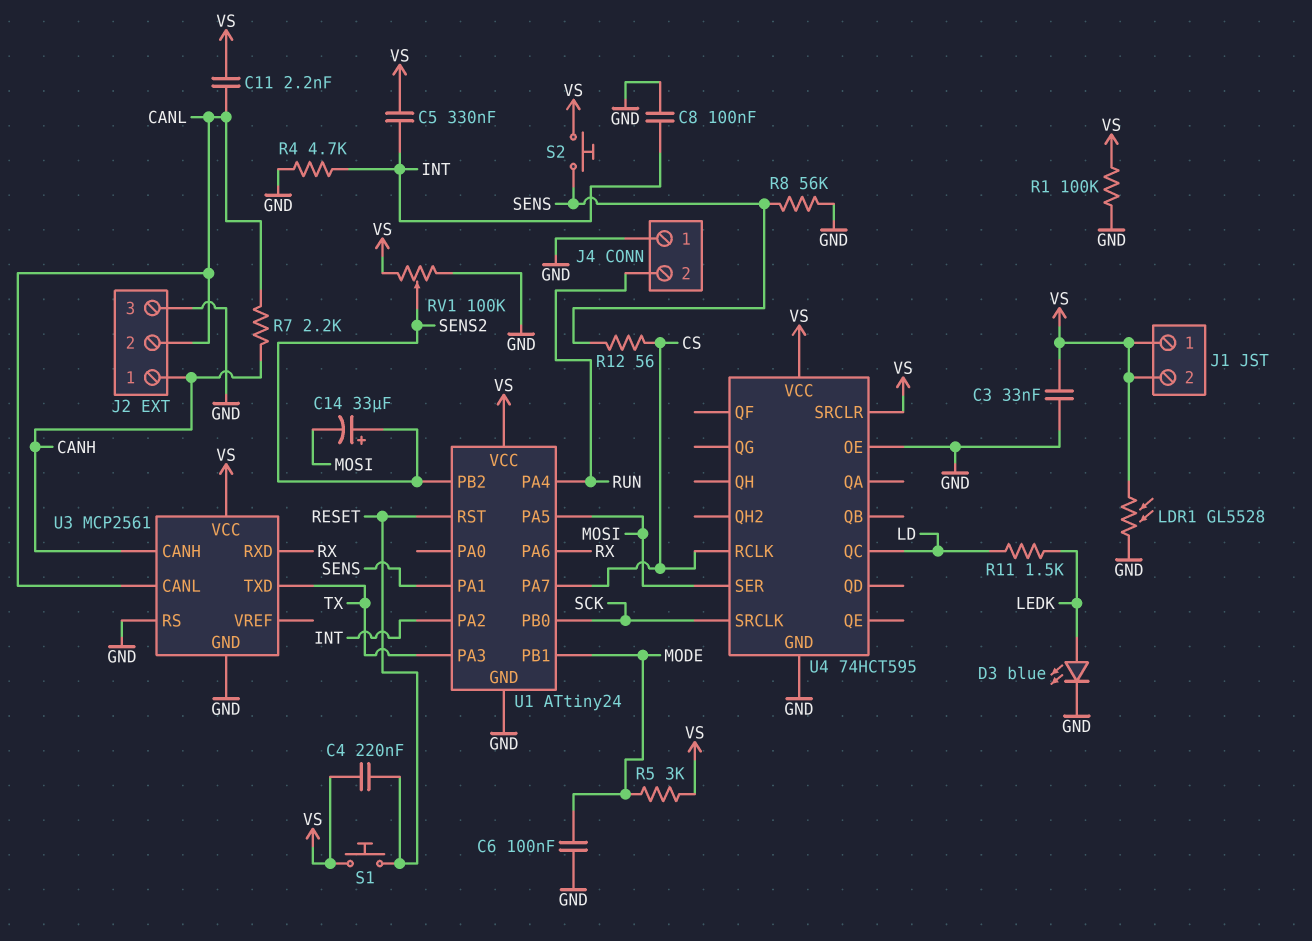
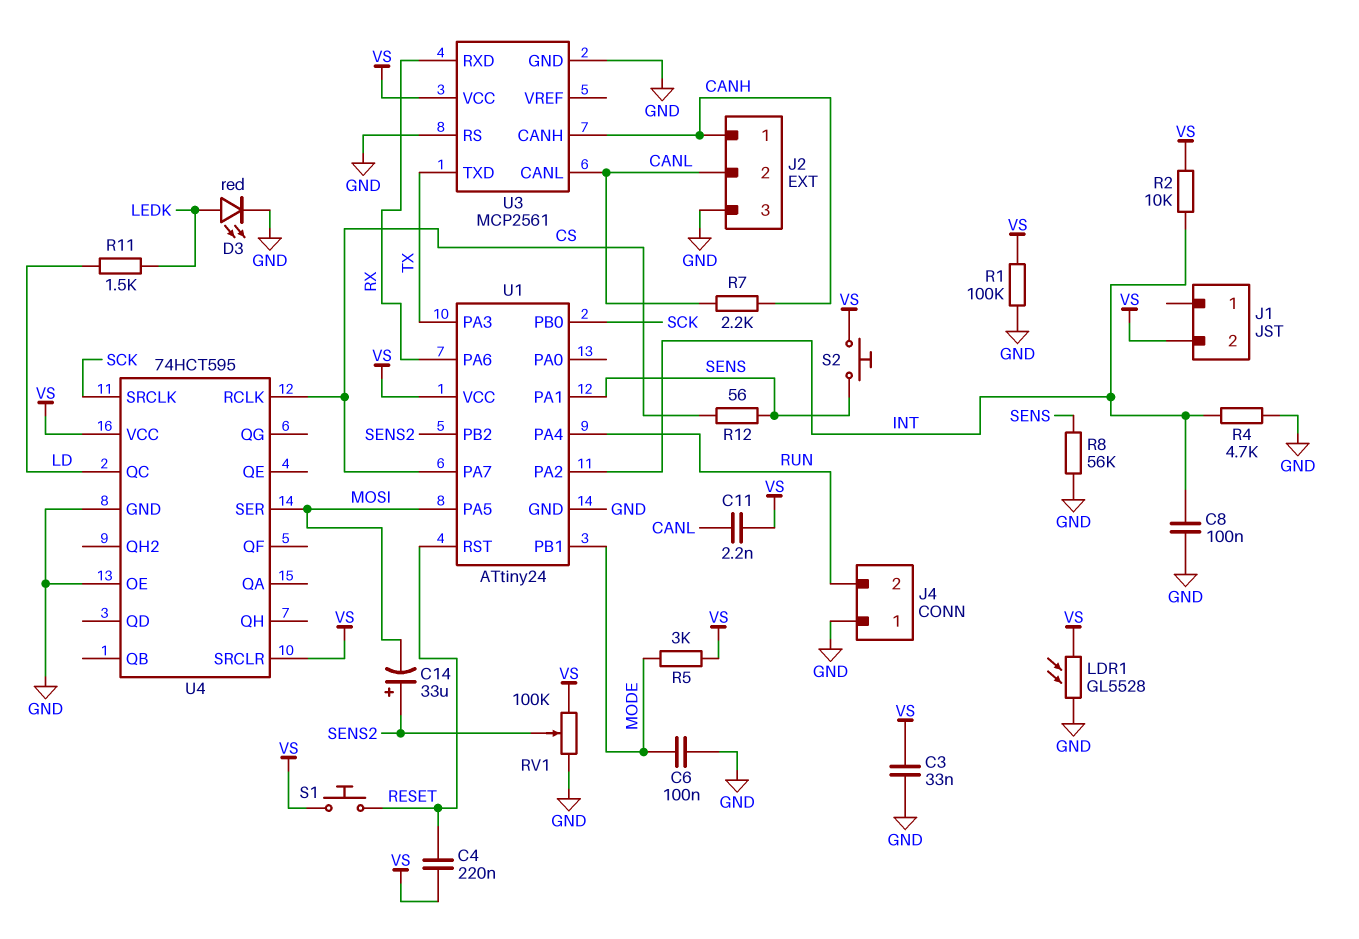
C5: 330nF (INT, VS) -> none
D3: LED blue (A LEDK, K GND) -> LED red (A LEDK, K GND)
J1 pin 1: VS -> none
R2: none -> 10k (INT, VS)

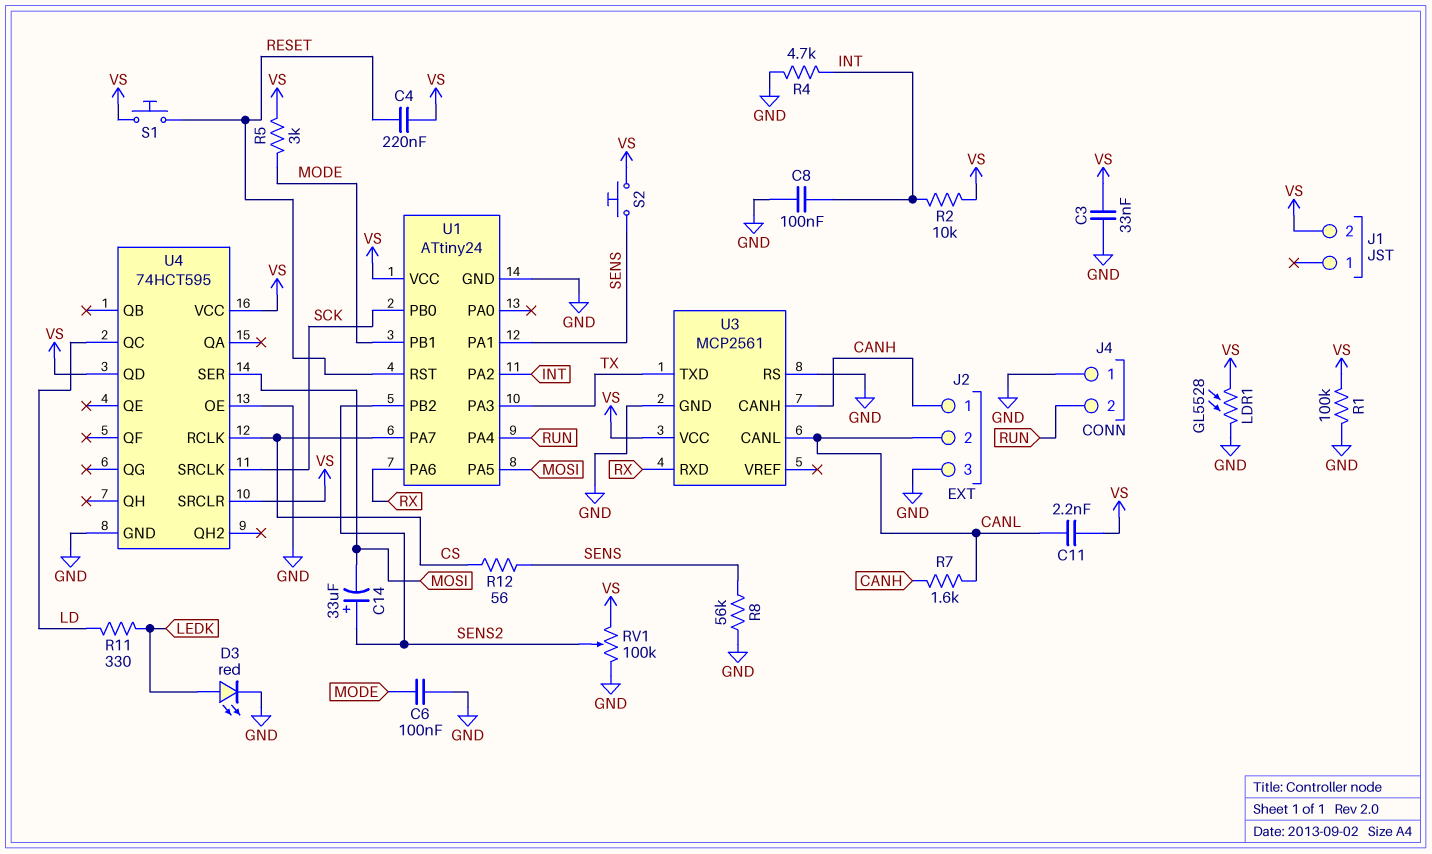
R7: 2.2k (CANH, CANL) -> 1.6k (CANH, CANL)
R11: 1.5k (LD, LEDK) -> 330 (LD, LEDK)
U4 pin QD: none -> VS

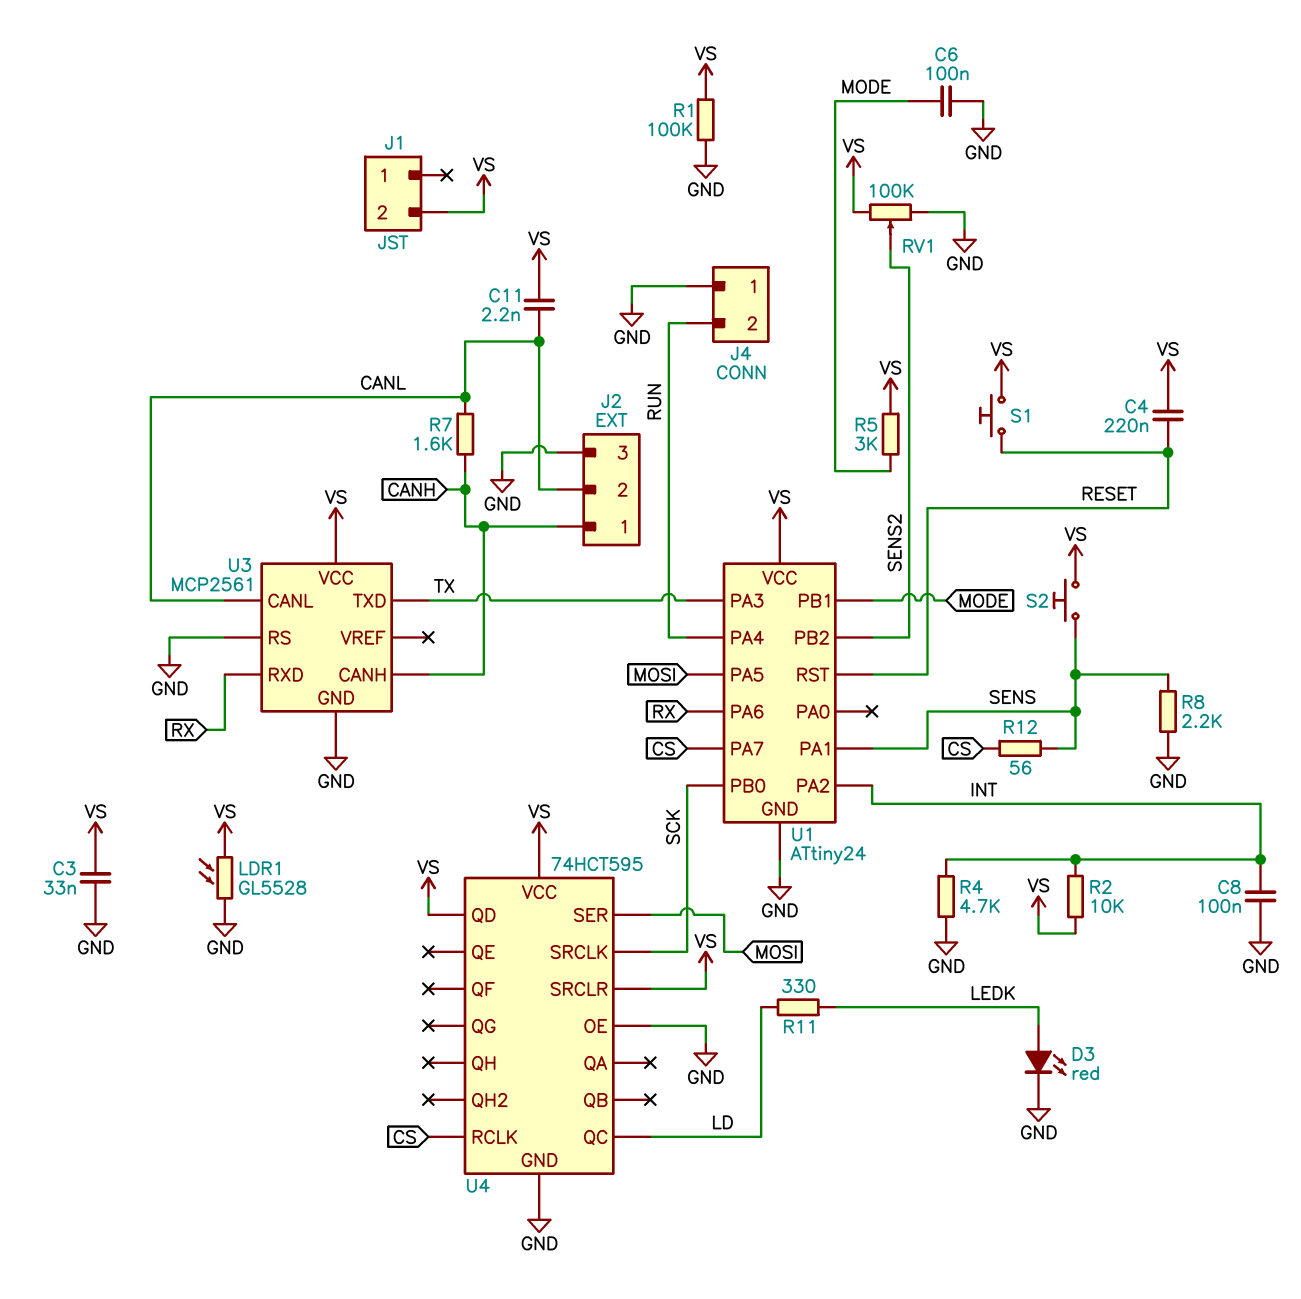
C14: 33uF (plus SENS2, minus MOSI) -> none
R8: 56k (GND, SENS) -> 2.2k (GND, SENS)

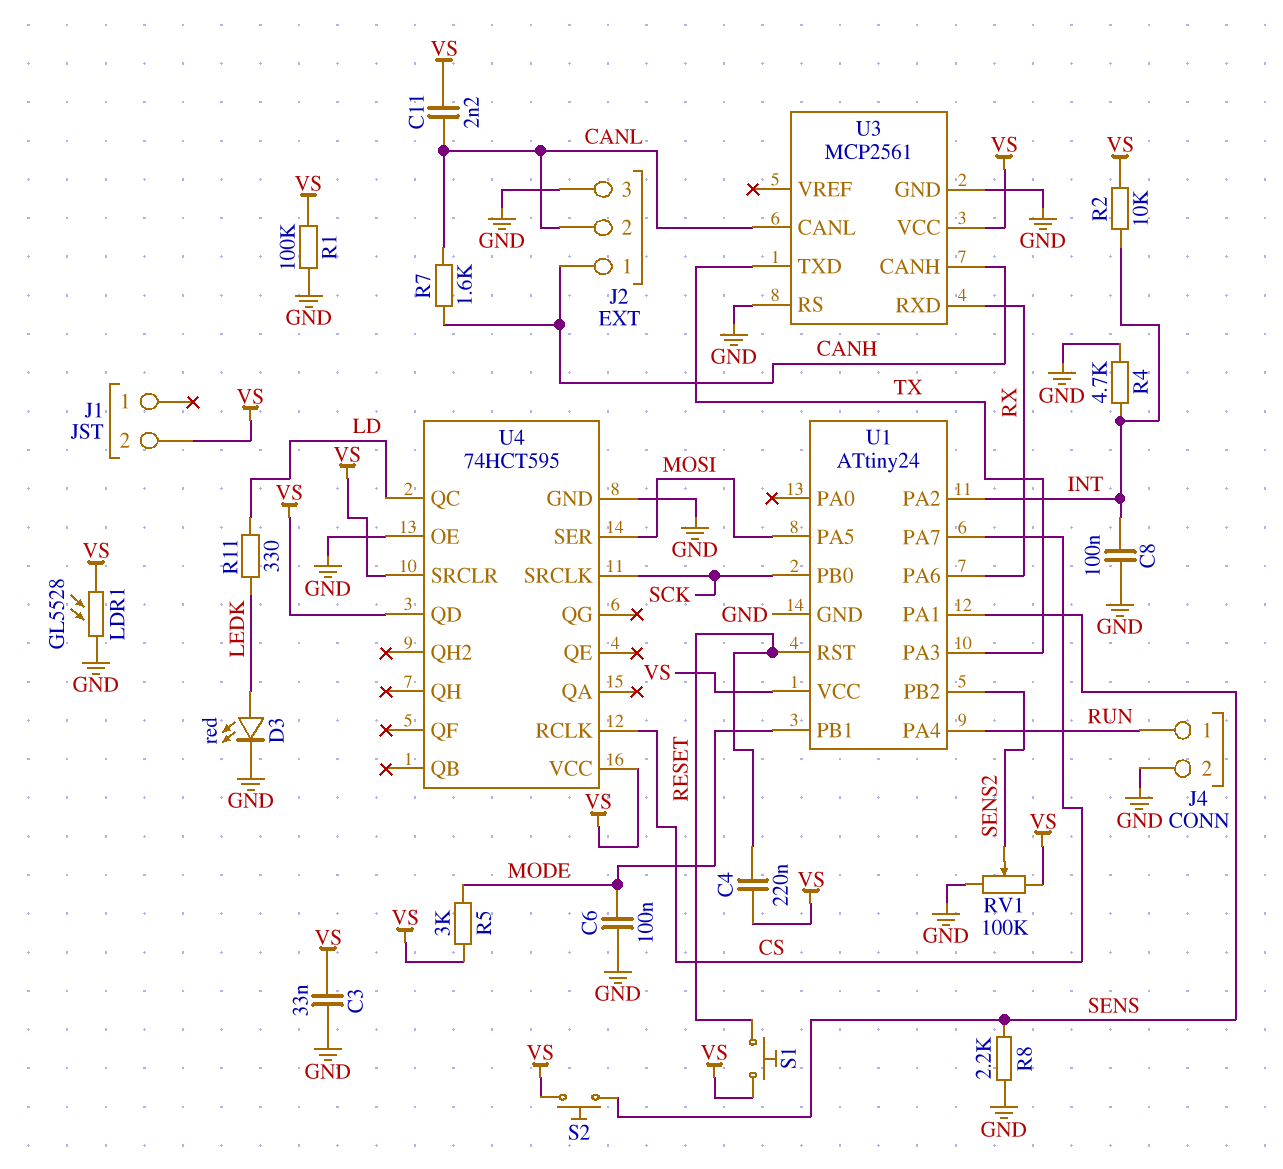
J4 pin 1: GND -> RUN
J4 pin 2: RUN -> GND
R12: 56 (CS, SENS) -> none

